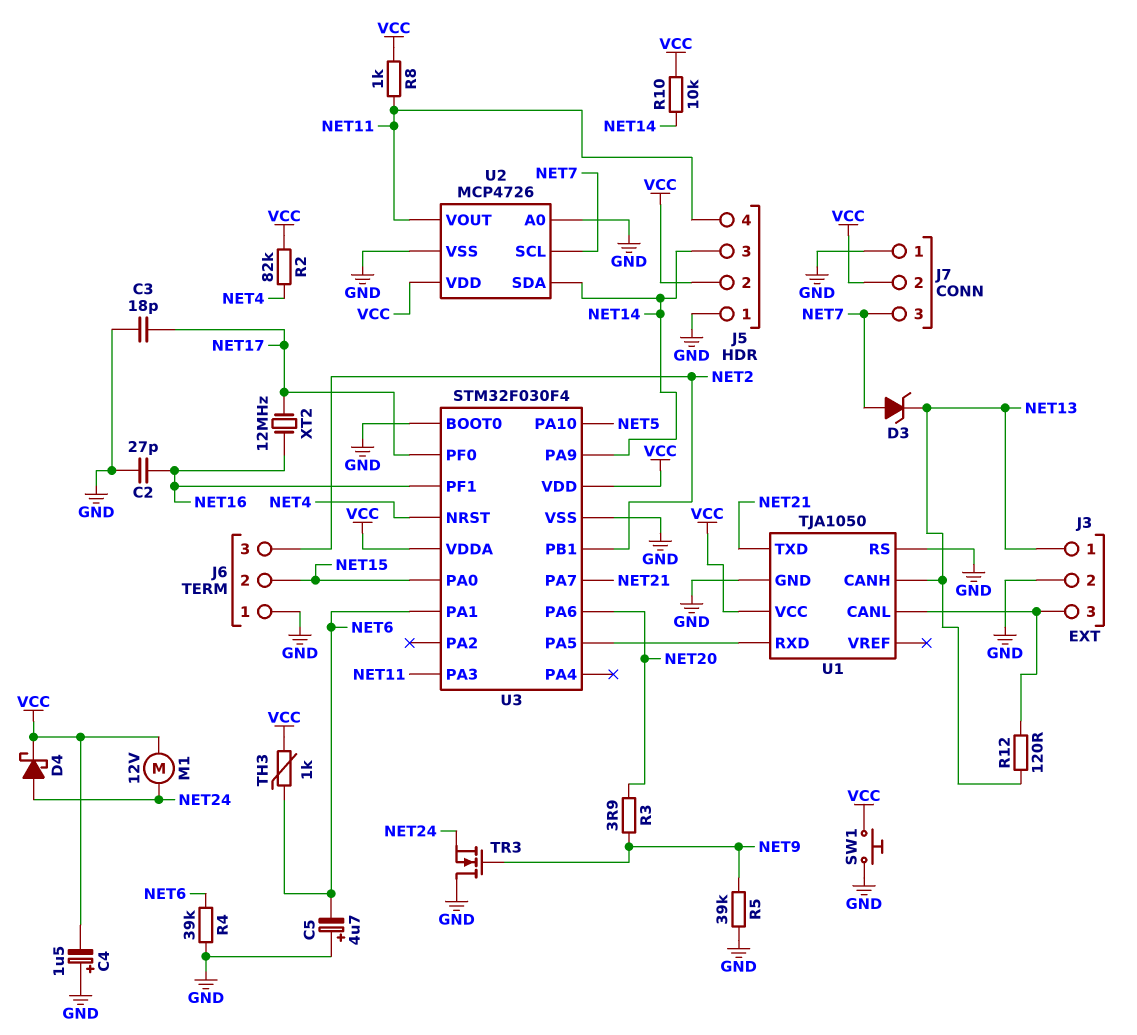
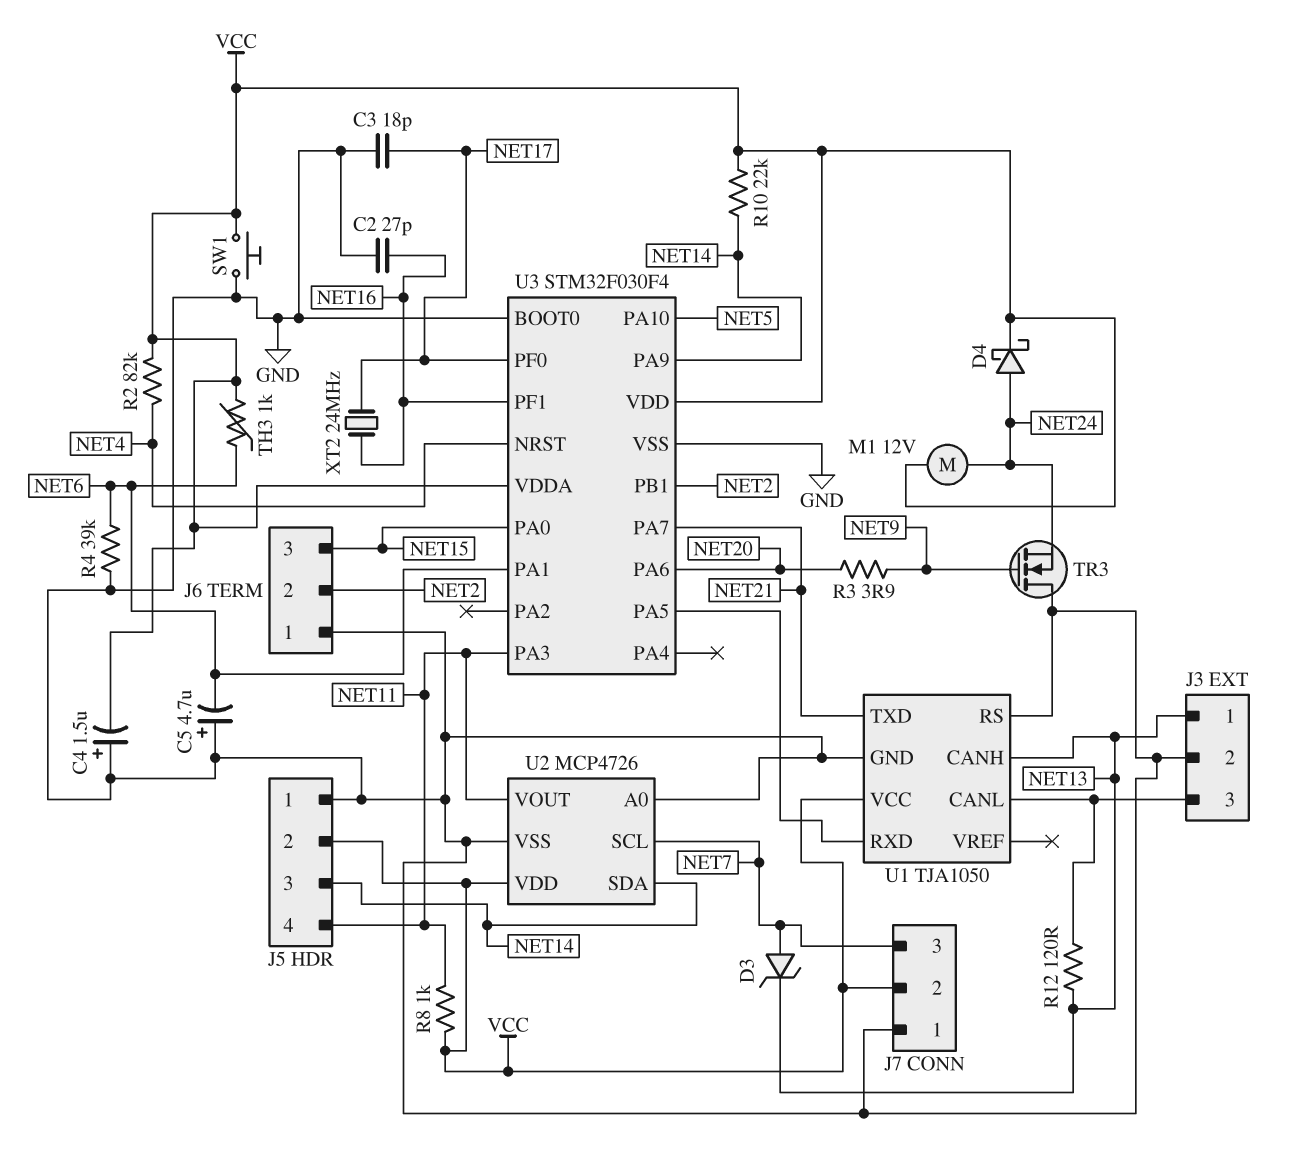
J6 pin 2: NET15 -> NET2
J6 pin 3: NET2 -> NET15
R5: 39k (GND, NET9) -> none
R10: 10k (NET14, VCC) -> 22k (NET14, VCC)
XT2: 12MHz (NET16, NET17) -> 24MHz (NET16, NET17)

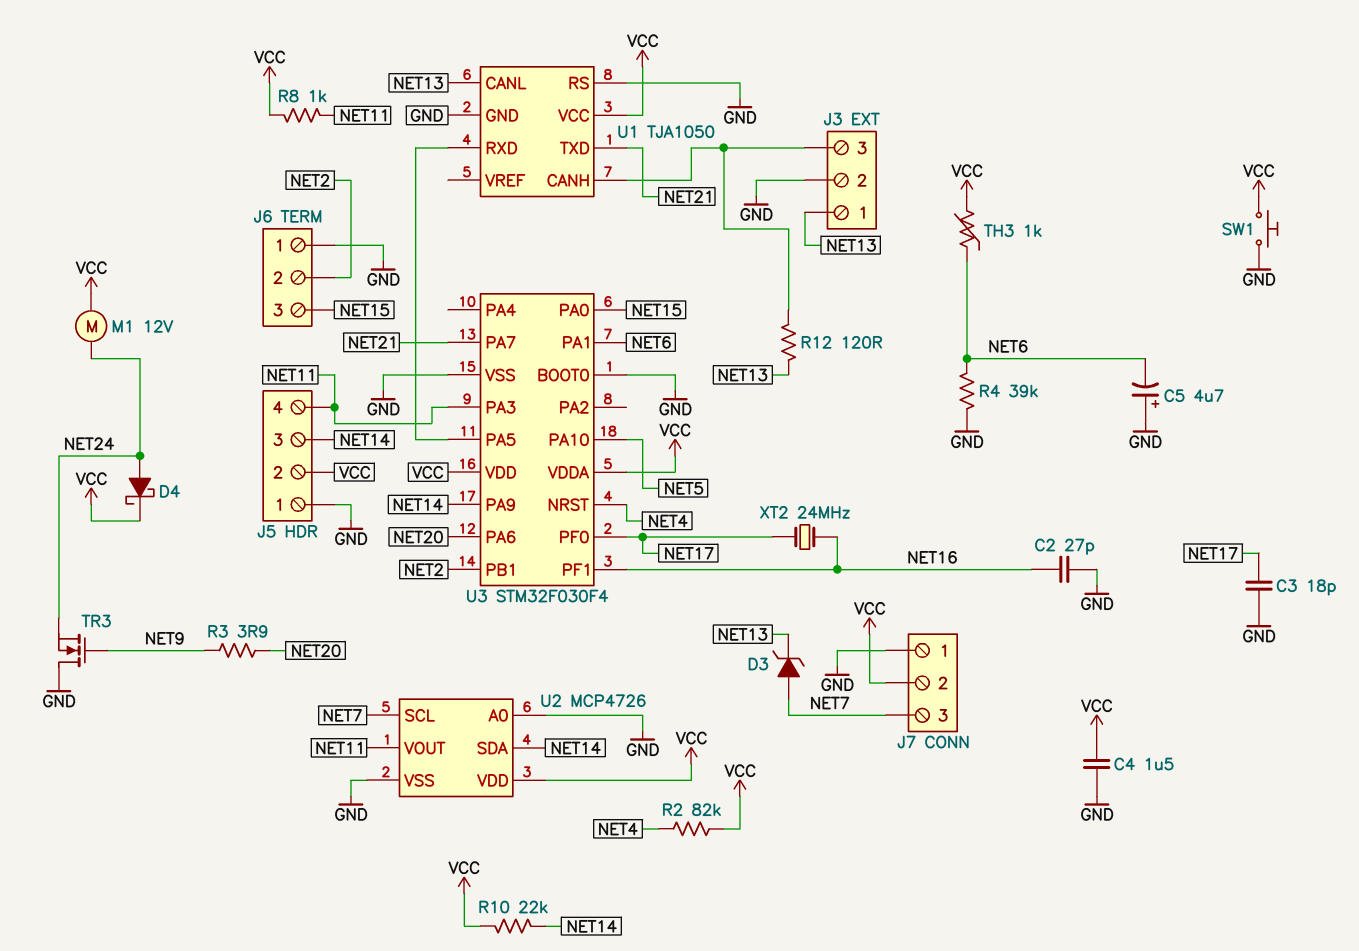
C4: 1.5uF (plus GND, minus VCC) -> 1.5uF (GND, VCC)
U1 pin CANH: NET13 -> J3/3
U1 pin CANL: J3/3 -> NET13

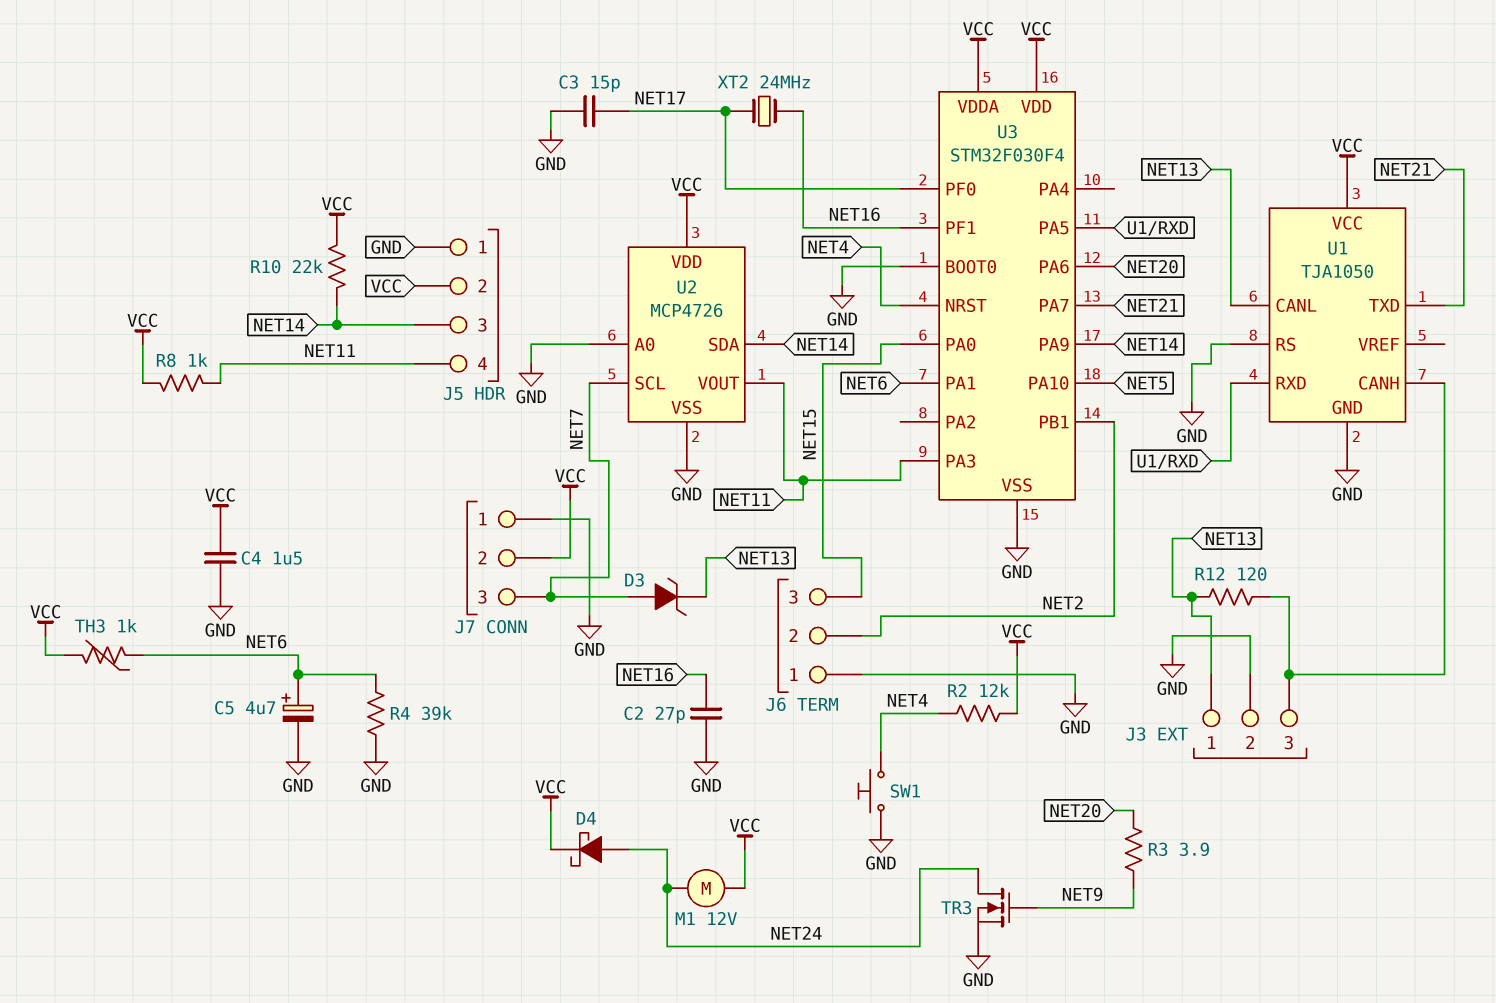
C3: 18pF (GND, NET17) -> 15pF (GND, NET17)
C5: 4.7uF (plus GND, minus NET6) -> 4.7uF (plus NET6, minus GND)
R2: 82k (NET4, VCC) -> 12k (NET4, VCC)
SW1: button (GND, VCC) -> button (GND, NET4)
TR3: NMOS (G NET9, D GND, S NET24) -> NMOS (G NET9, D NET24, S GND)

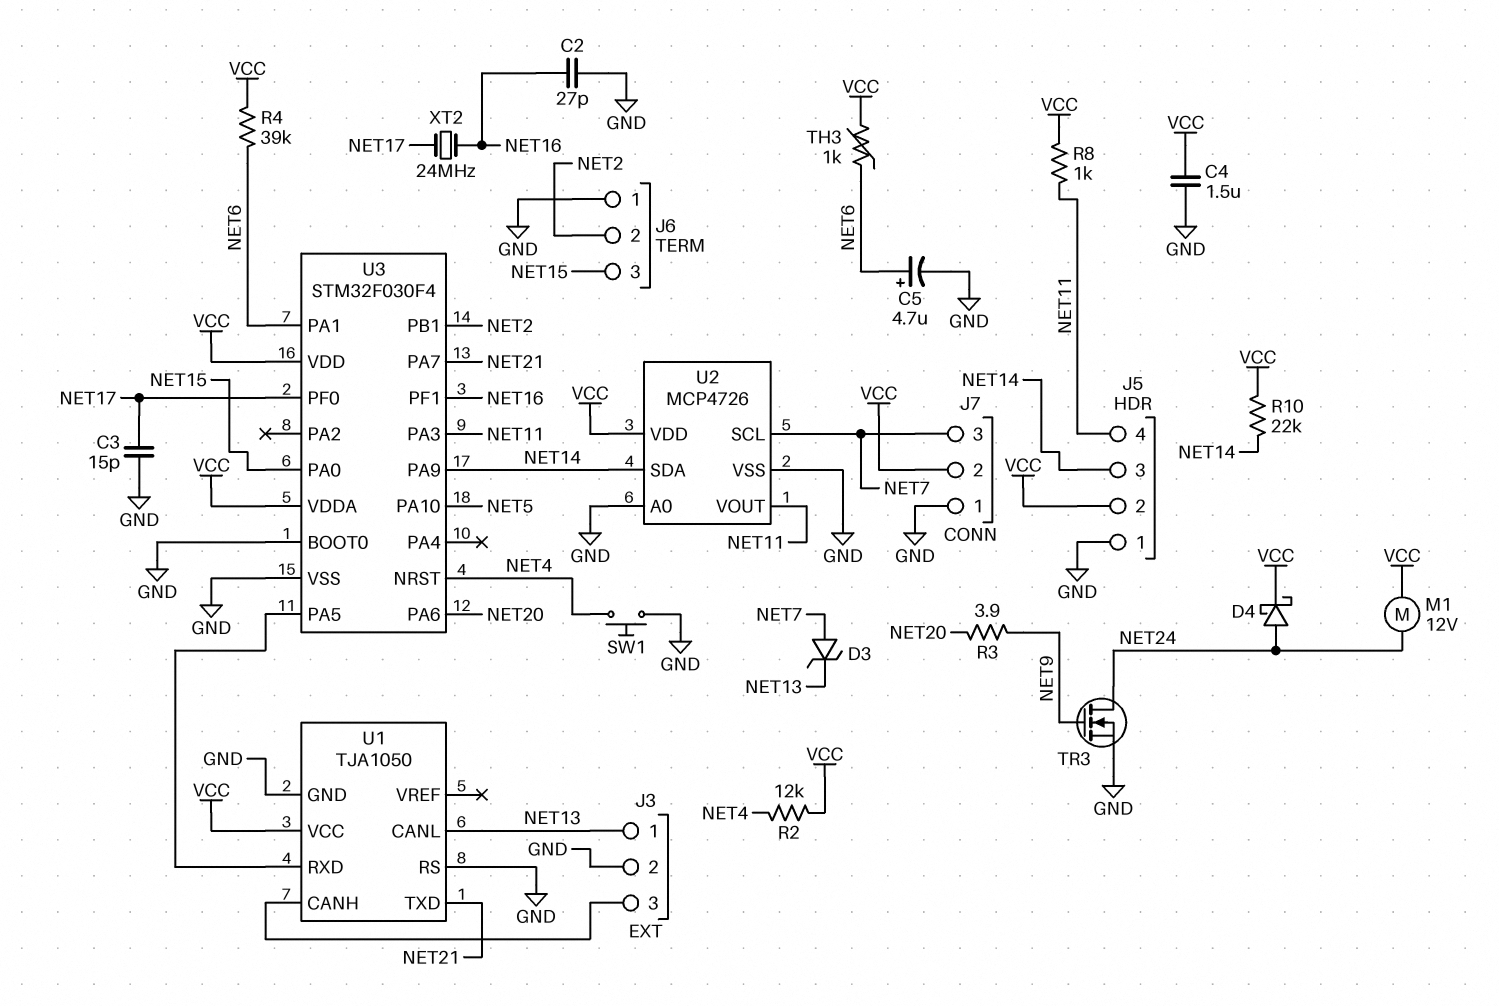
R4: 39k (GND, NET6) -> 39k (NET6, VCC)
R12: 120 (J3/3, NET13) -> none

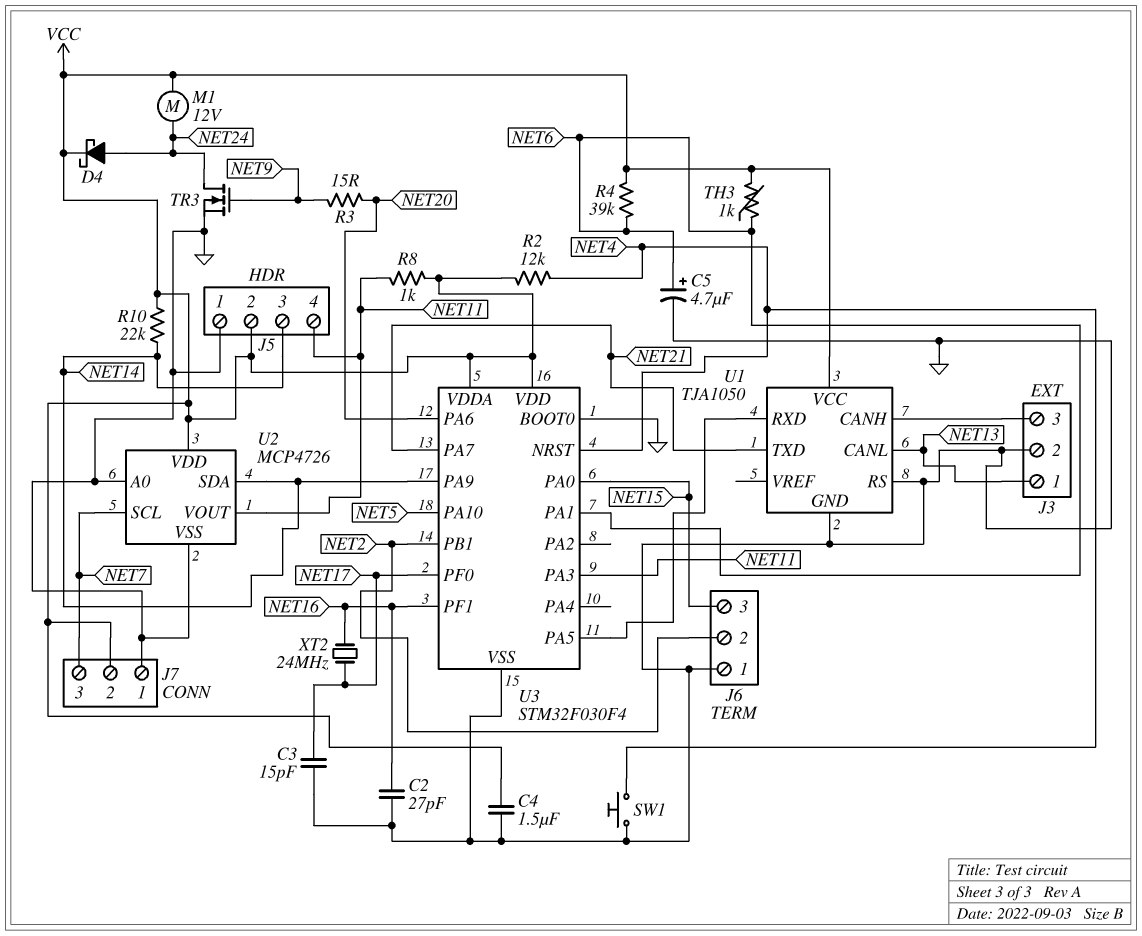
D3: zener (A NET7, K NET13) -> none
R3: 3.9 (NET9, NET20) -> 15 (NET9, NET20)

